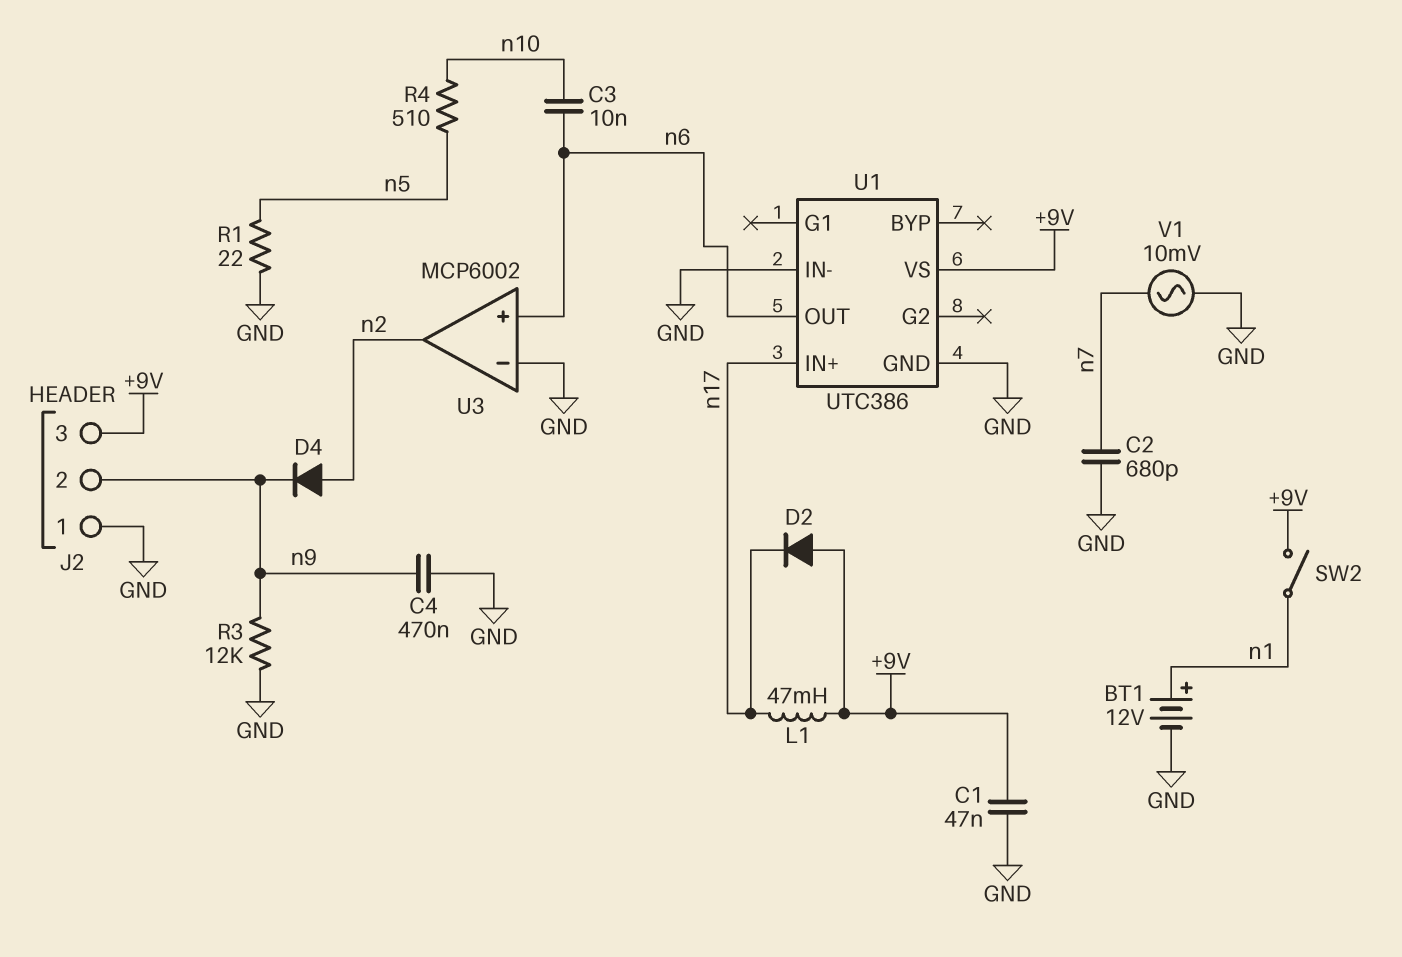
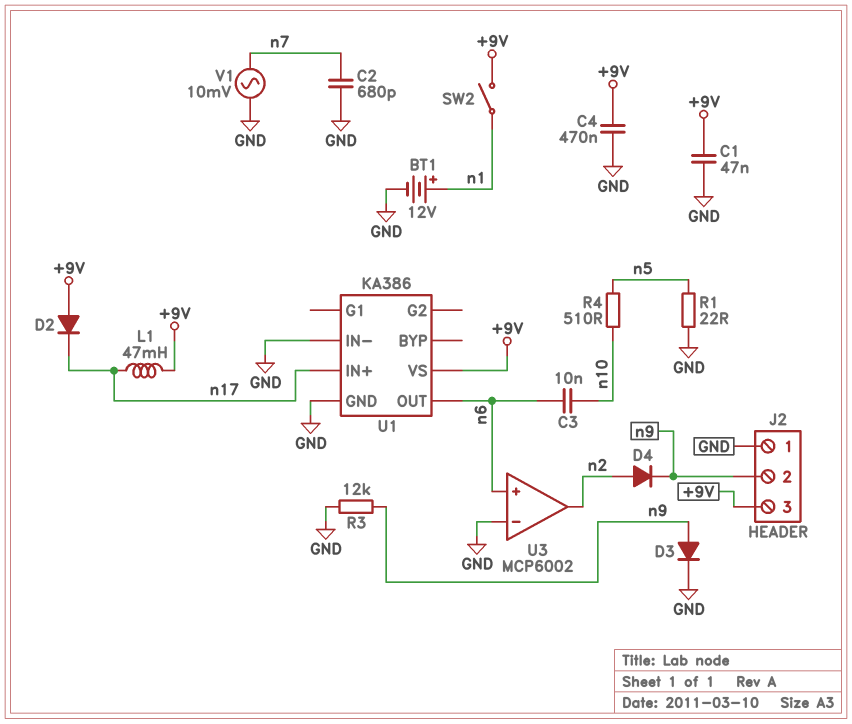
C4: 470nF (GND, n9) -> 470nF (+9V, GND)
D3: none -> diode (A n9, K GND)
U1: UTC386 -> KA386

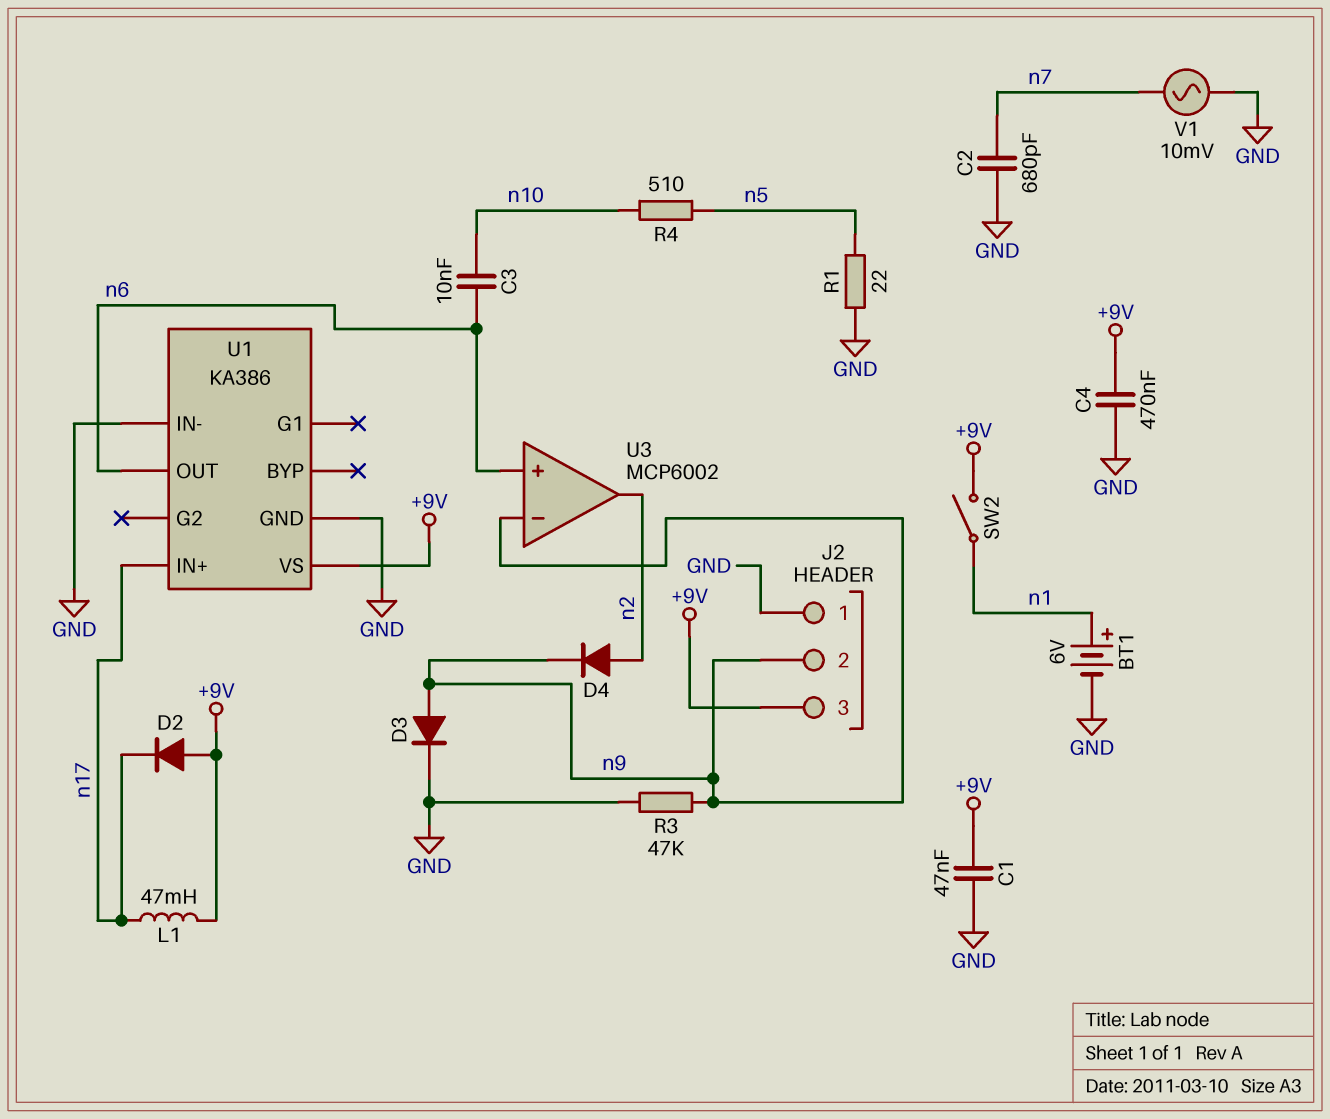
BT1: 12V (plus n1, minus GND) -> 6V (plus n1, minus GND)
R3: 12k (GND, n9) -> 47k (GND, n9)
U3 pin in-: GND -> n9

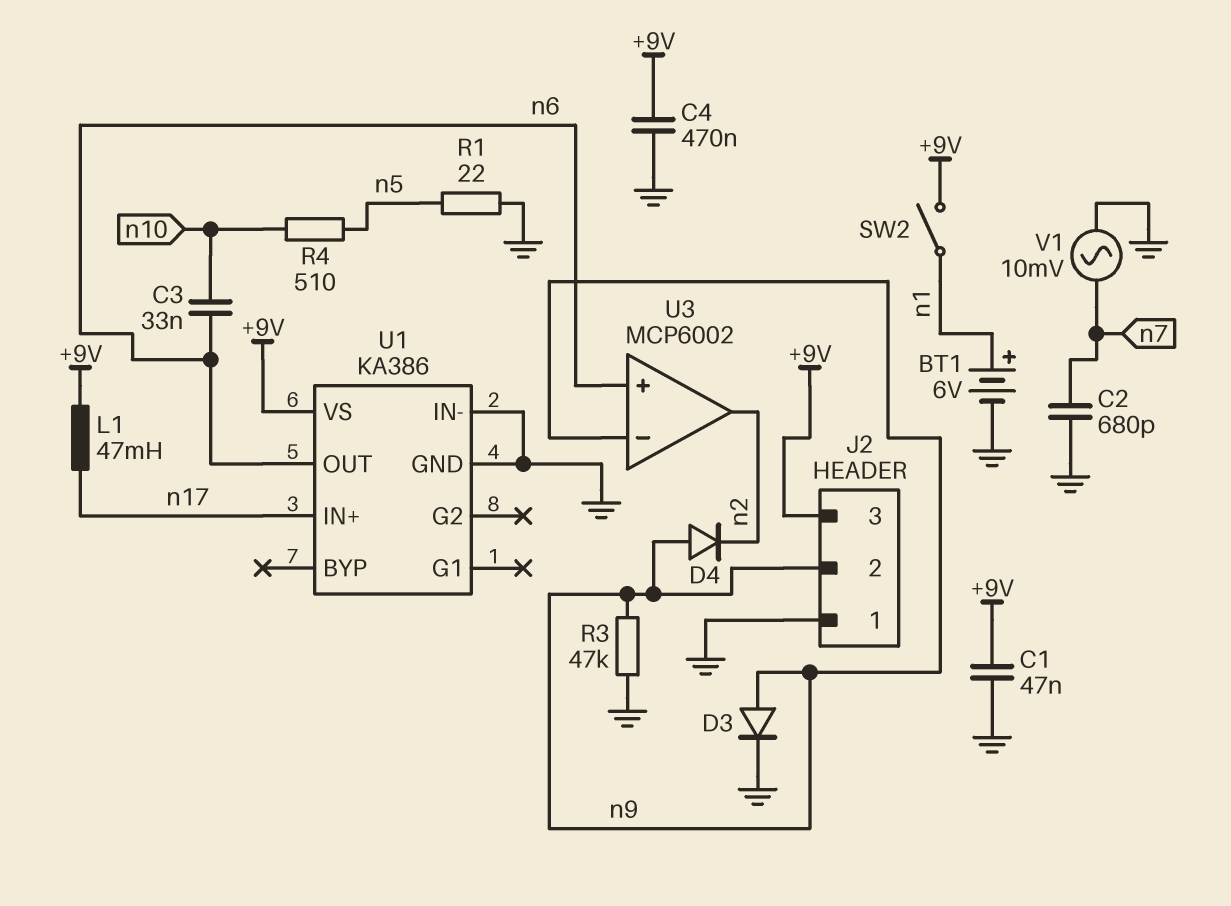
C3: 10nF (n6, n10) -> 33nF (n6, n10)
D2: diode (A +9V, K n17) -> none
D4: diode (A n2, K n9) -> diode (A n9, K n2)

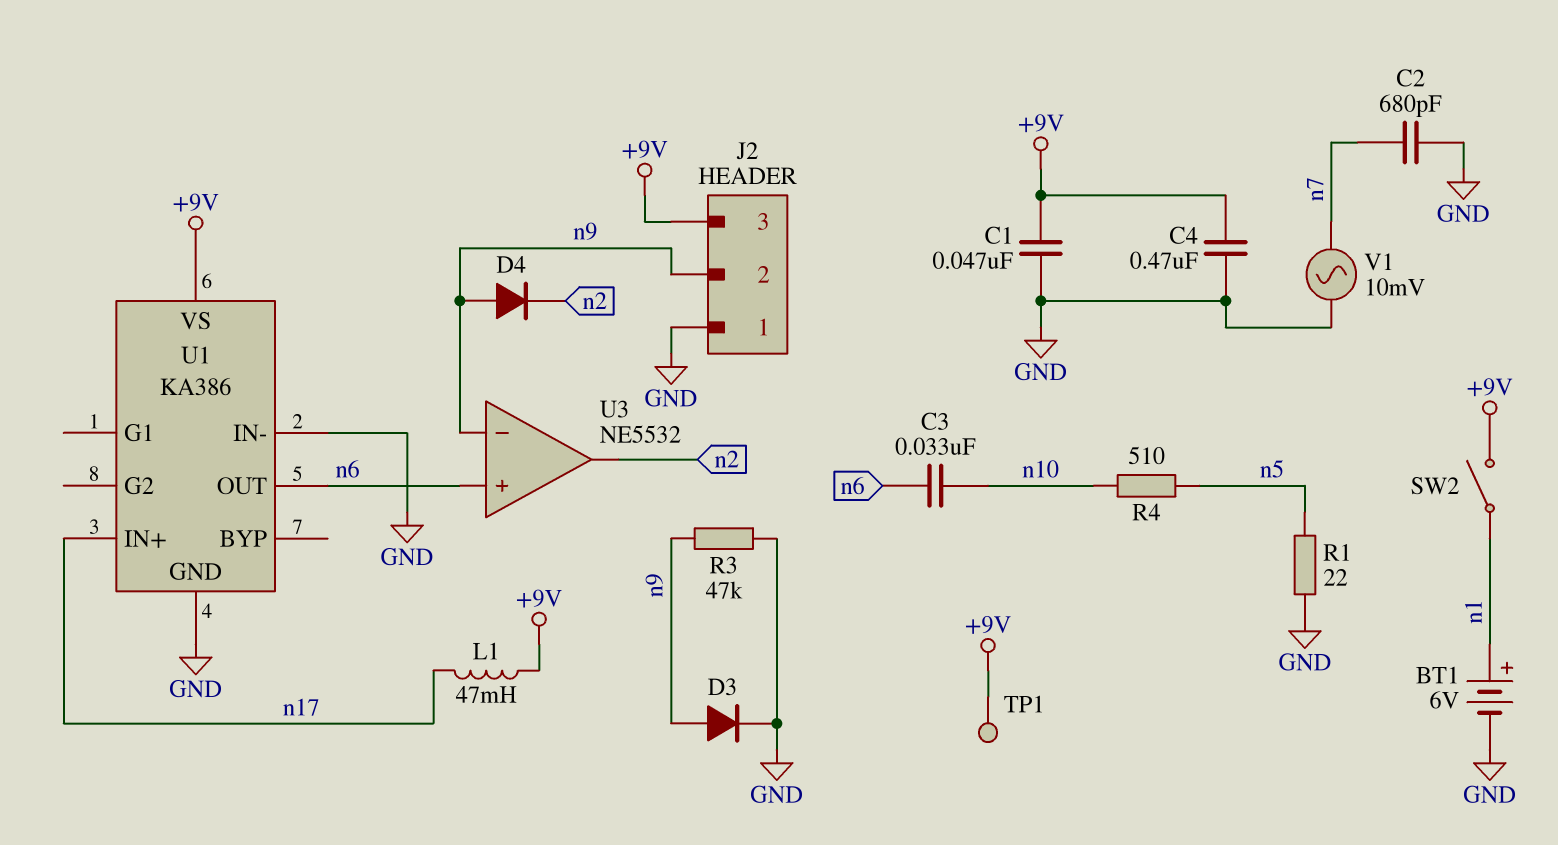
TP1: none -> test point (+9V)
U3: MCP6002 -> NE5532

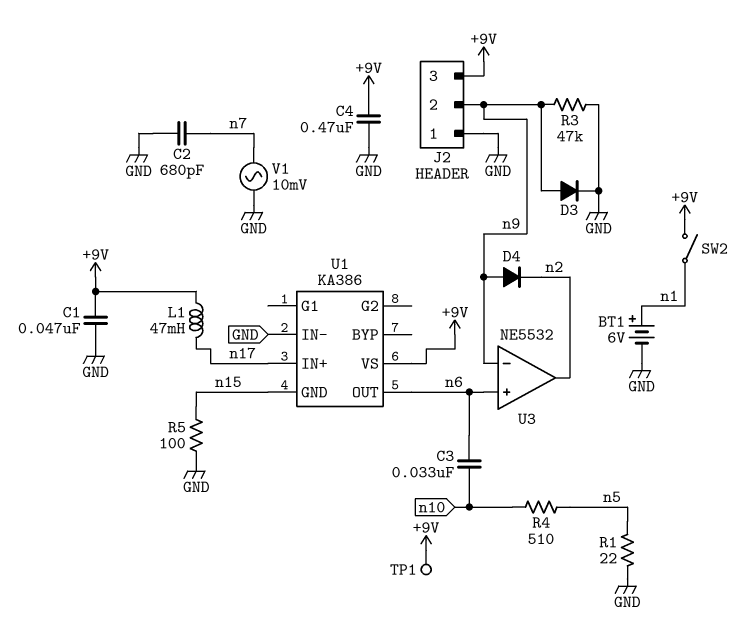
R5: none -> 100 (GND, n15)
U1 pin GND: GND -> n15

